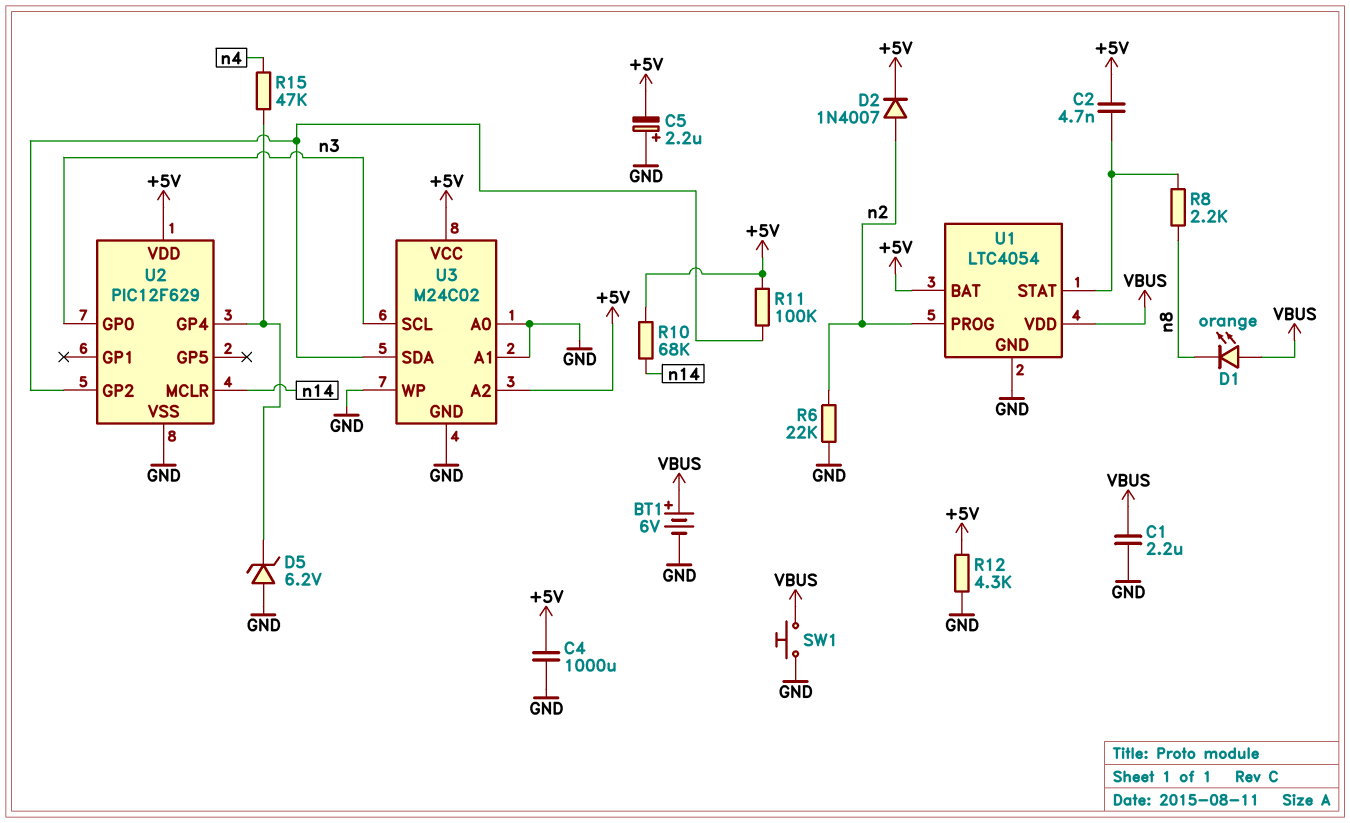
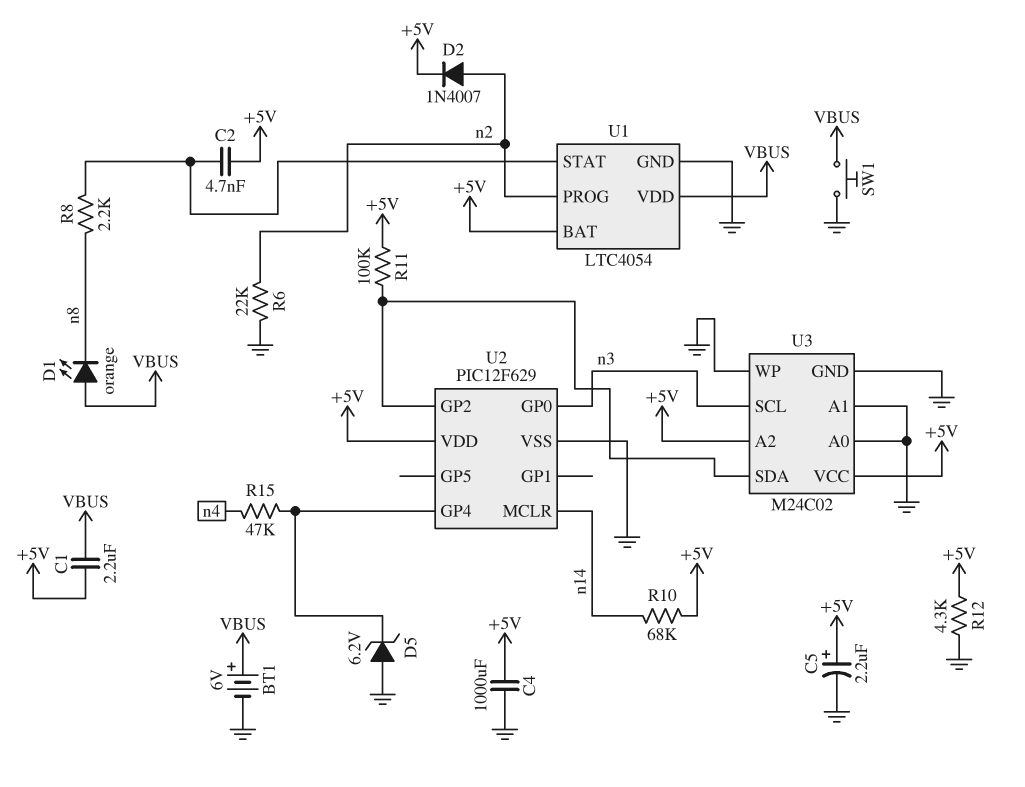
C1: 2.2uF (GND, VBUS) -> 2.2uF (+5V, VBUS)
C5: 2.2uF (plus GND, minus +5V) -> 2.2uF (plus +5V, minus GND)

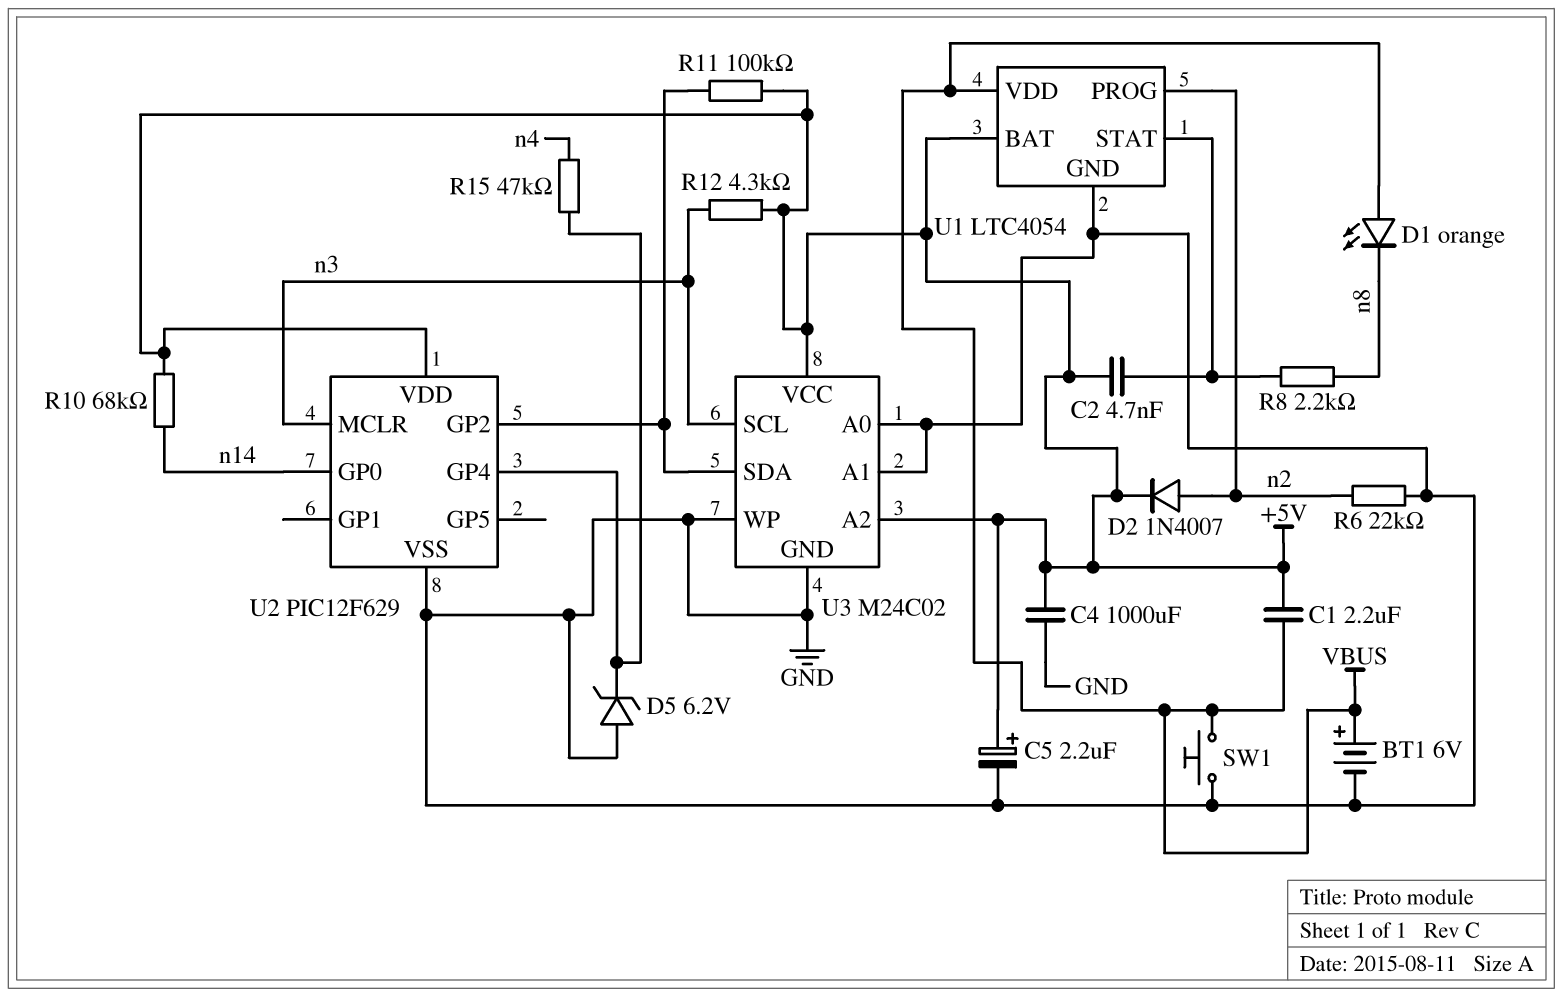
R12: 4.3k (+5V, GND) -> 4.3k (+5V, n3)
U2 pin GP0: n3 -> n14
U2 pin MCLR: n14 -> n3

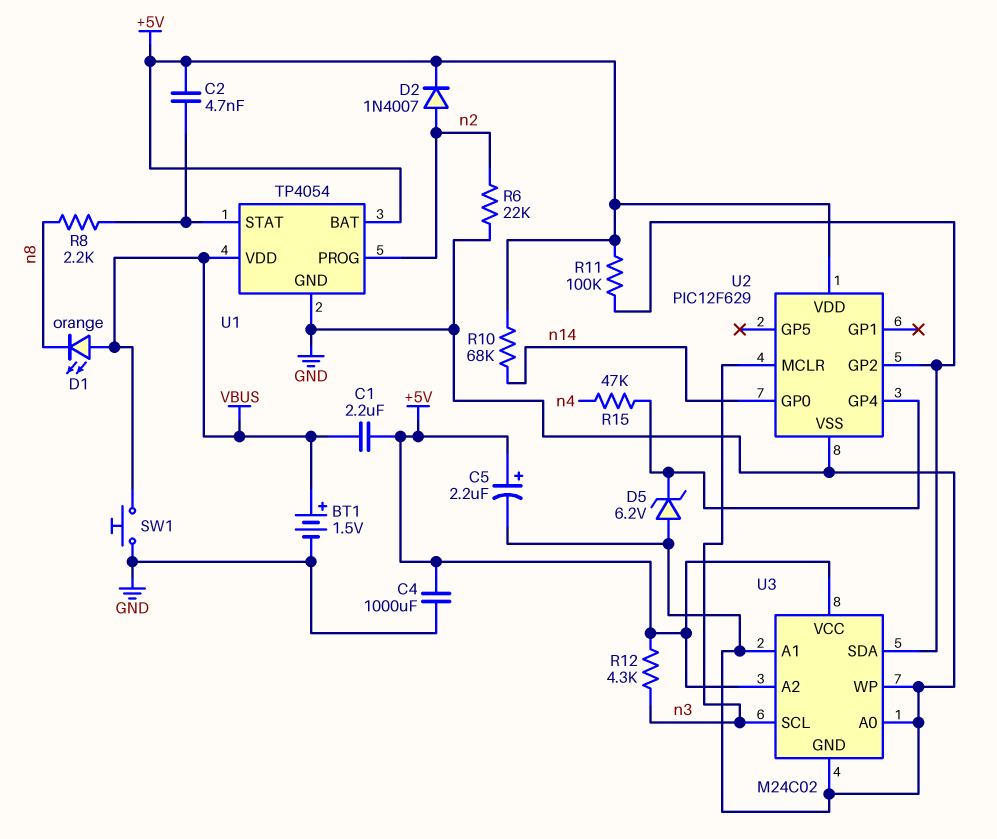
BT1: 6V (plus VBUS, minus GND) -> 1.5V (plus VBUS, minus GND)
U1: LTC4054 -> TP4054

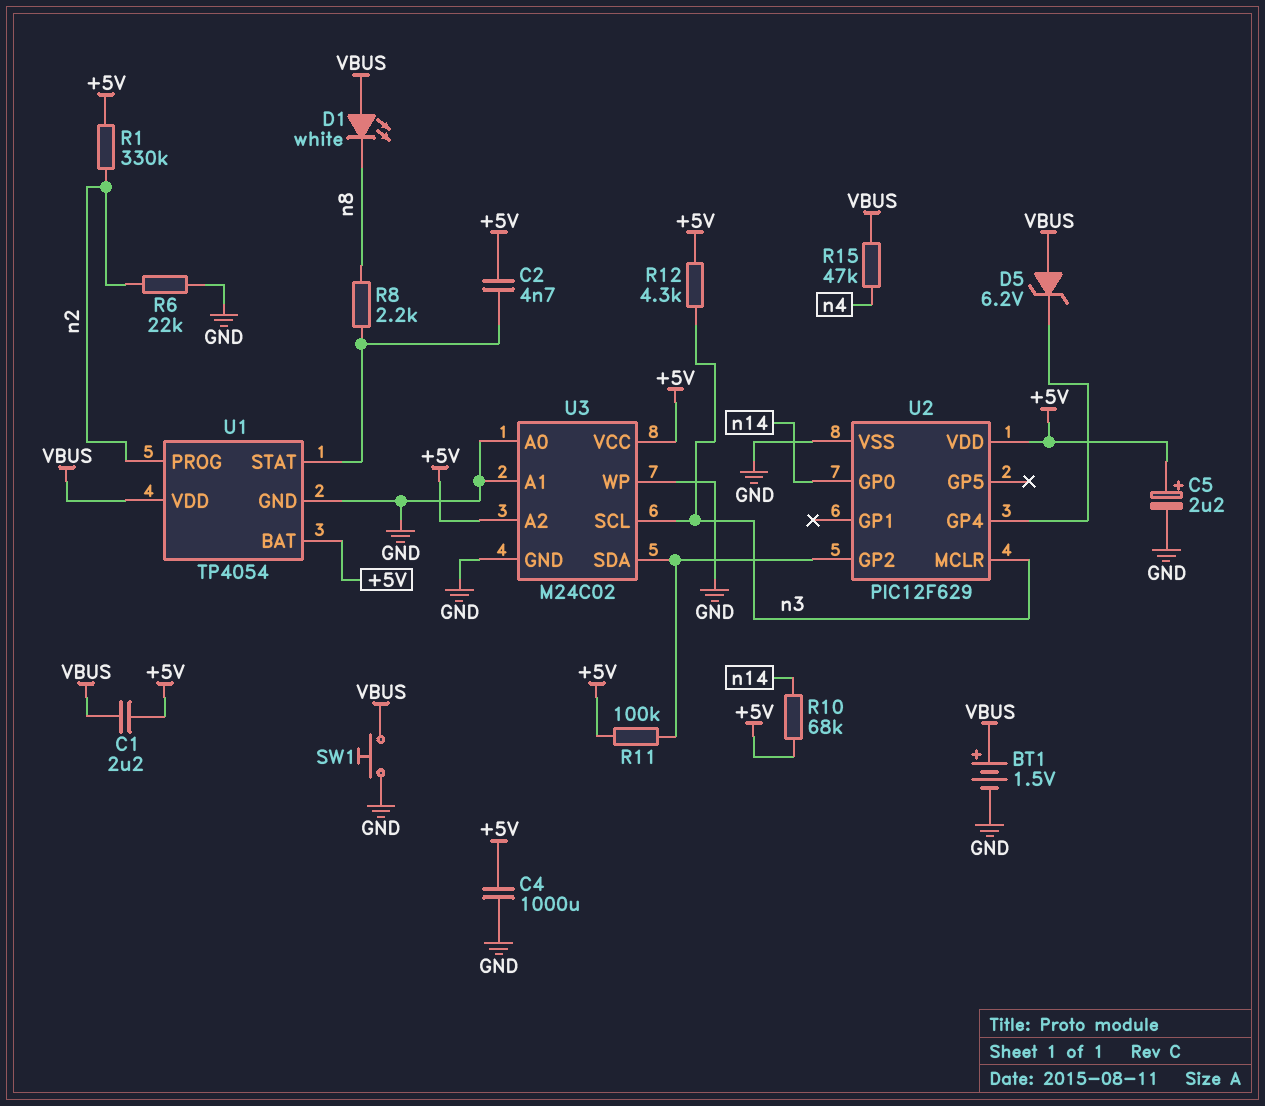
D1: LED orange (A VBUS, K n8) -> LED white (A VBUS, K n8)
D2: diode 1N4007 (A n2, K +5V) -> none
D5: zener 6.2V (A GND, K U2/GP4) -> zener 6.2V (A VBUS, K U2/GP4)
R1: none -> 330k (+5V, n2)
R15: 47k (U2/GP4, n4) -> 47k (VBUS, n4)

